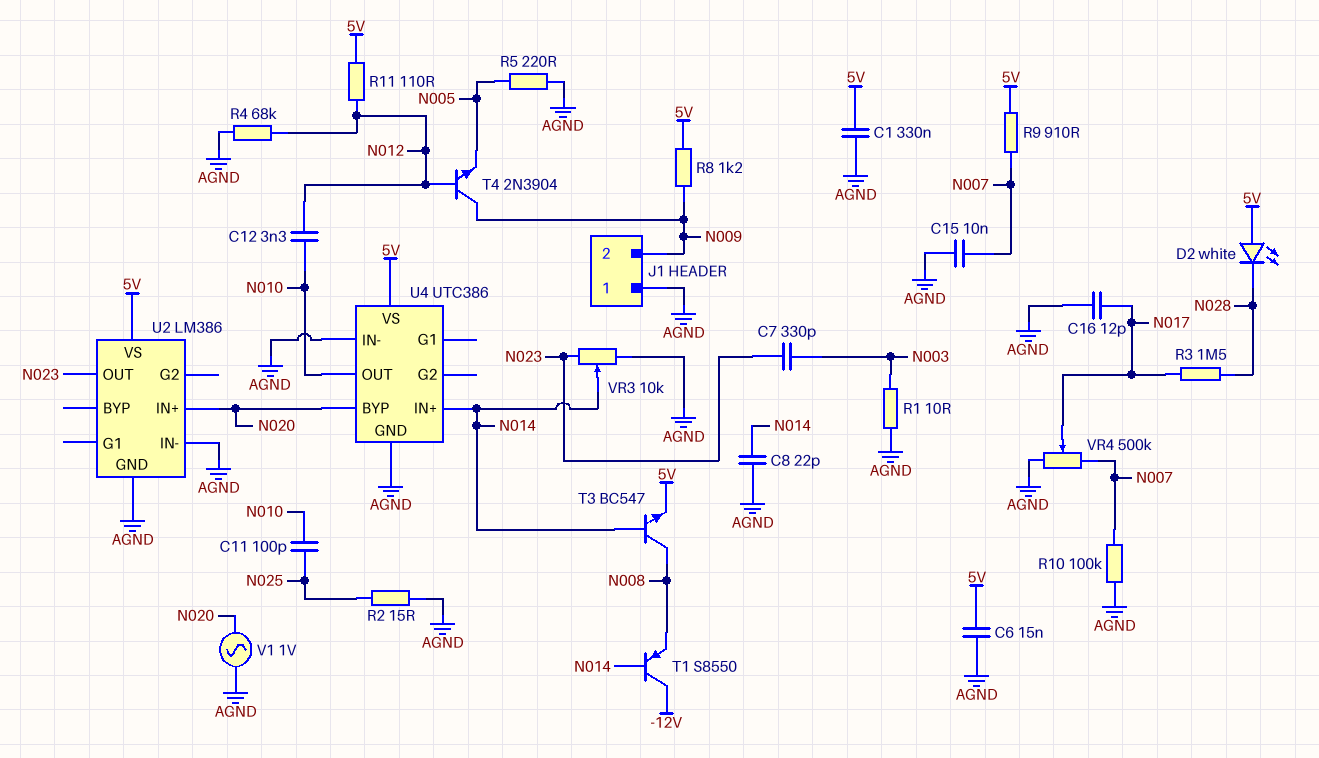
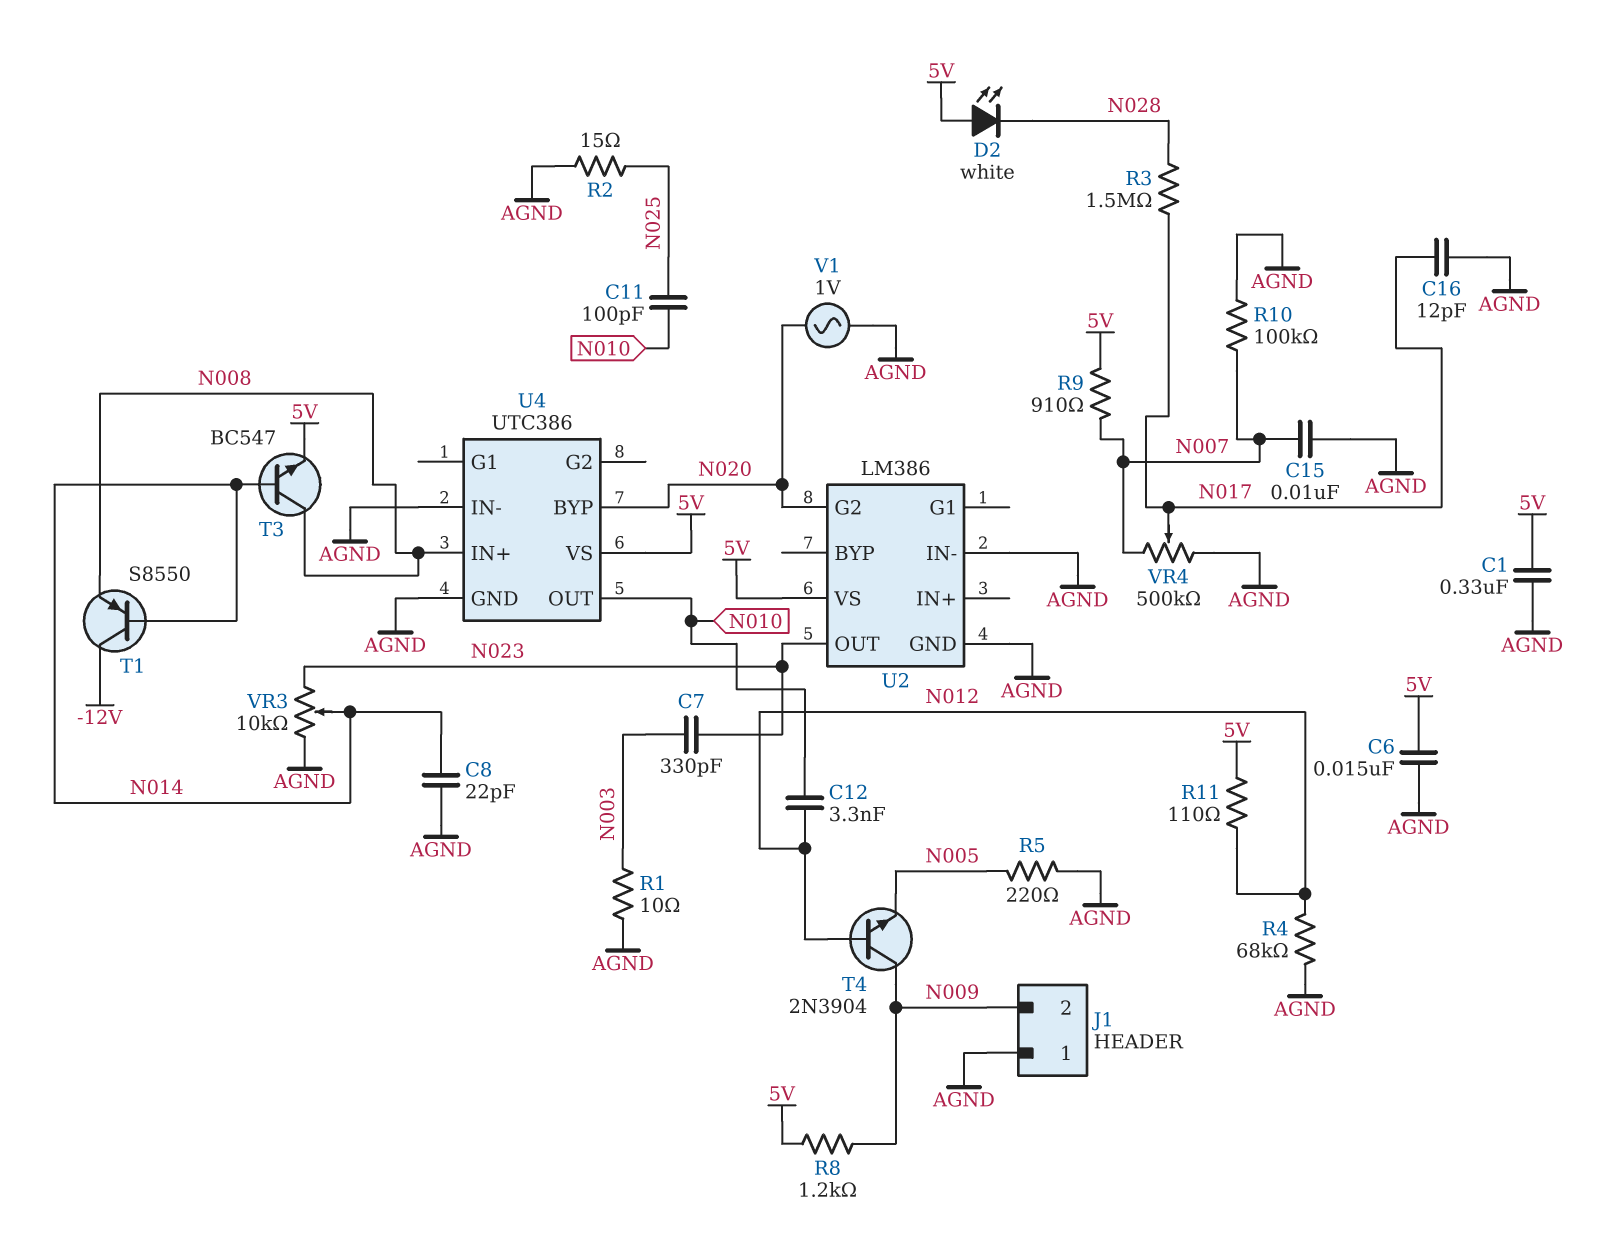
U2 pin G2: none -> N020
U2 pin IN+: N020 -> none
U4 pin IN+: N014 -> N008

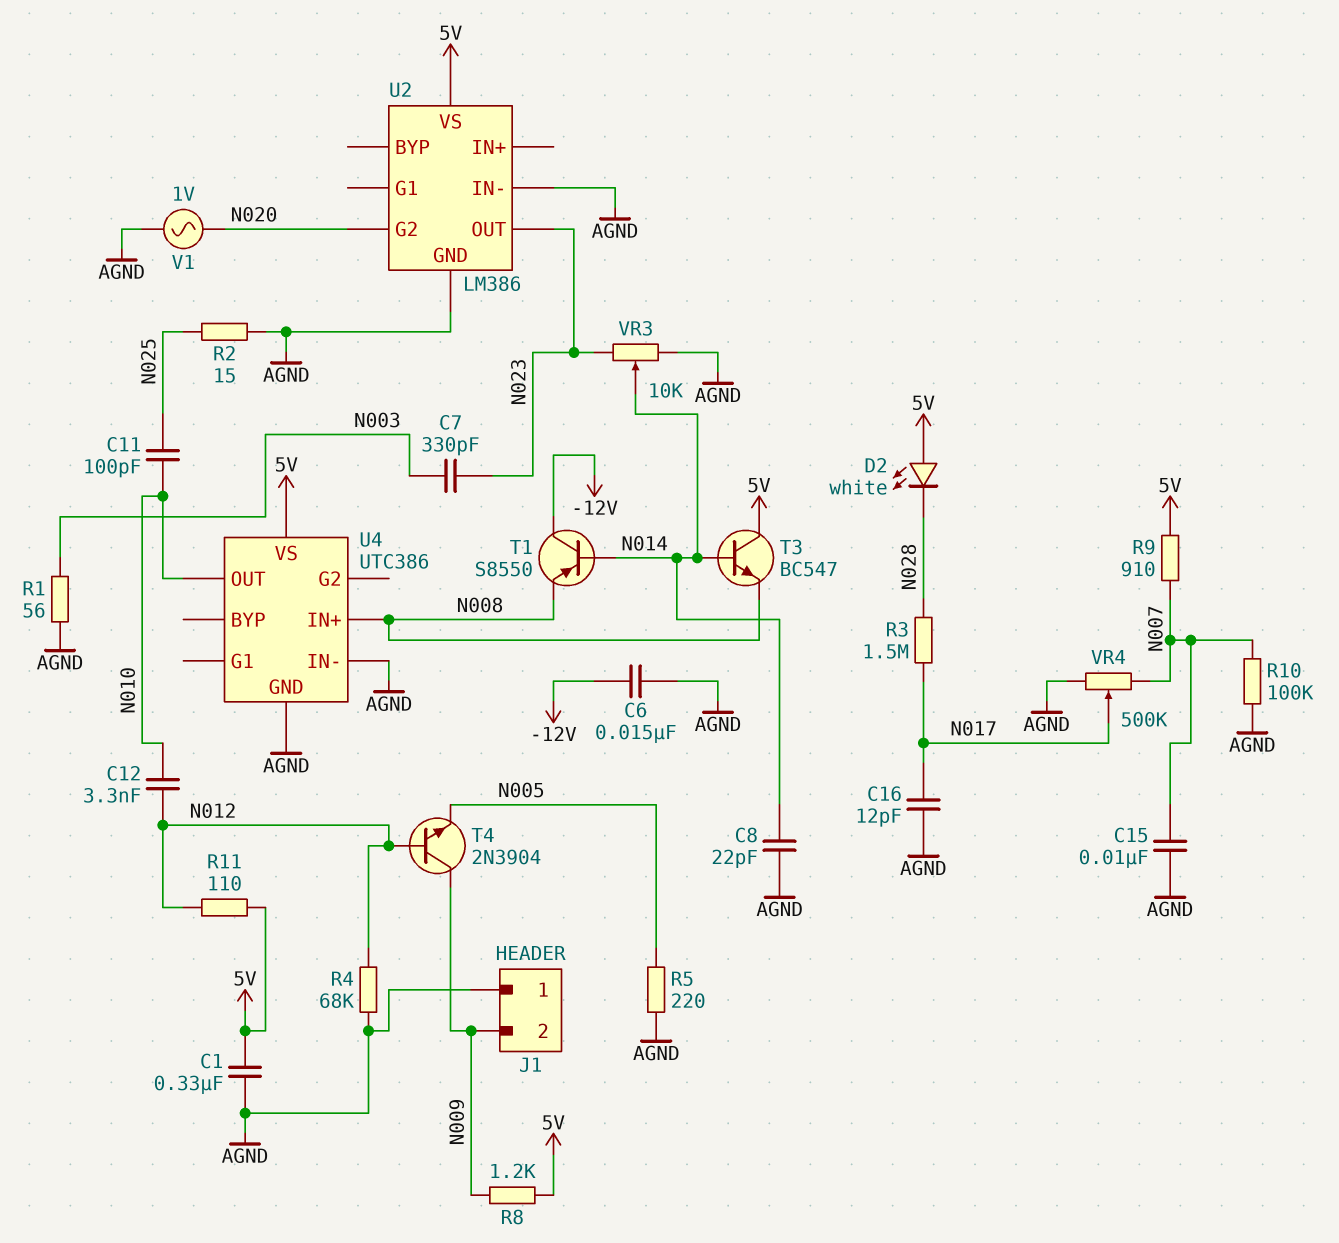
C6: 15nF (5V, AGND) -> 15nF (-12V, AGND)
R1: 10 (AGND, N003) -> 56 (AGND, N003)
T3: NPN BC547 (B N014, C N008, E 5V) -> NPN BC547 (B N014, C 5V, E N008)
U4 pin BYP: N020 -> none

